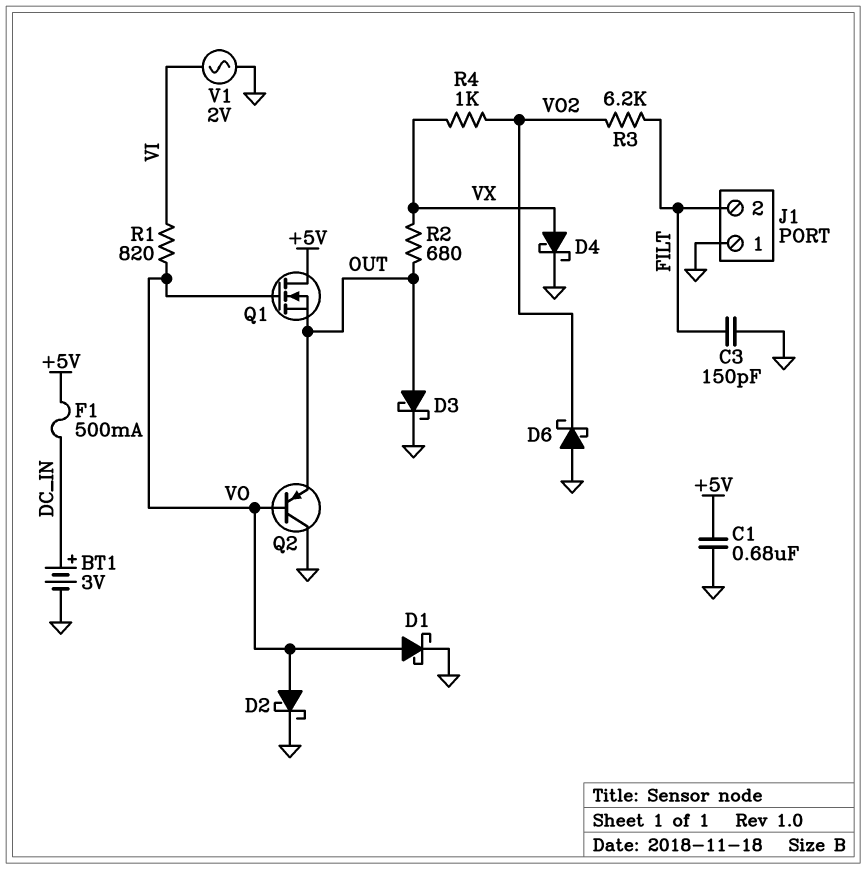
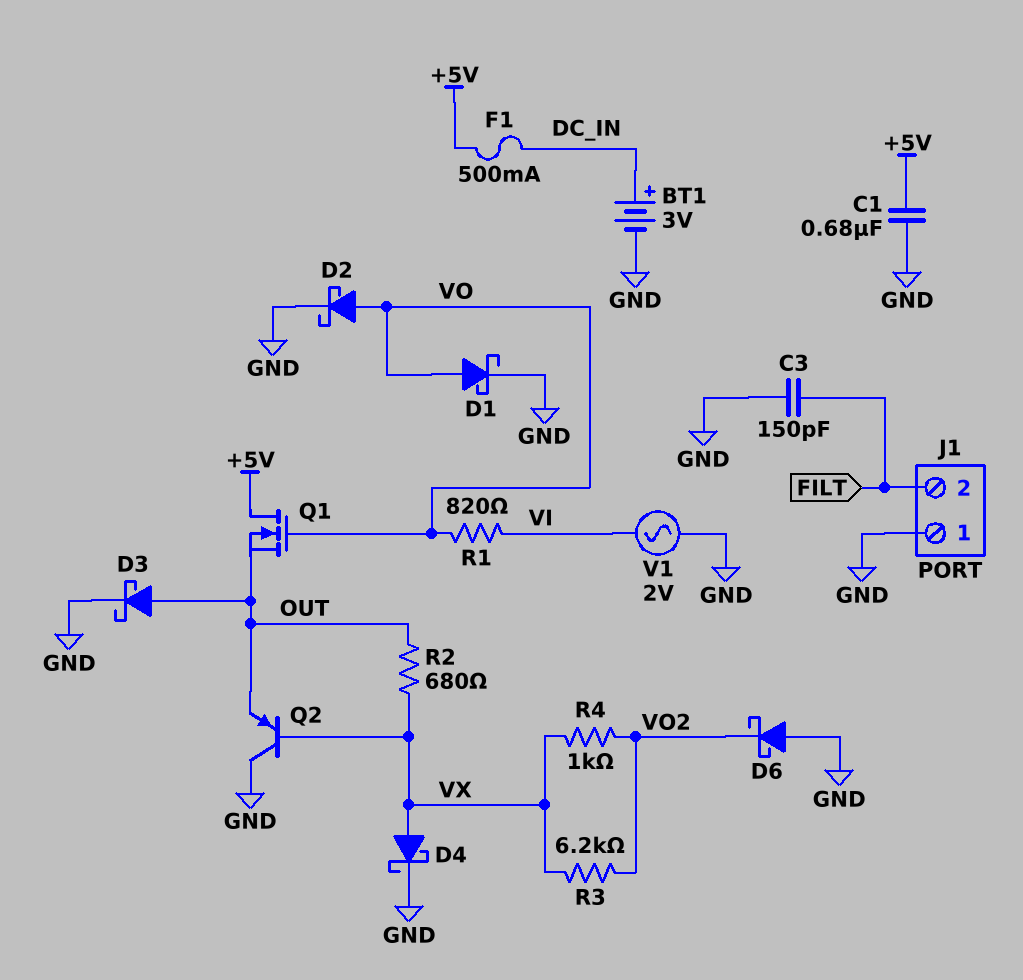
Q2: PNP (B VO, C GND, E OUT) -> PNP (B VX, C GND, E OUT)
R3: 6.2k (FILT, VO2) -> 6.2k (VO2, VX)

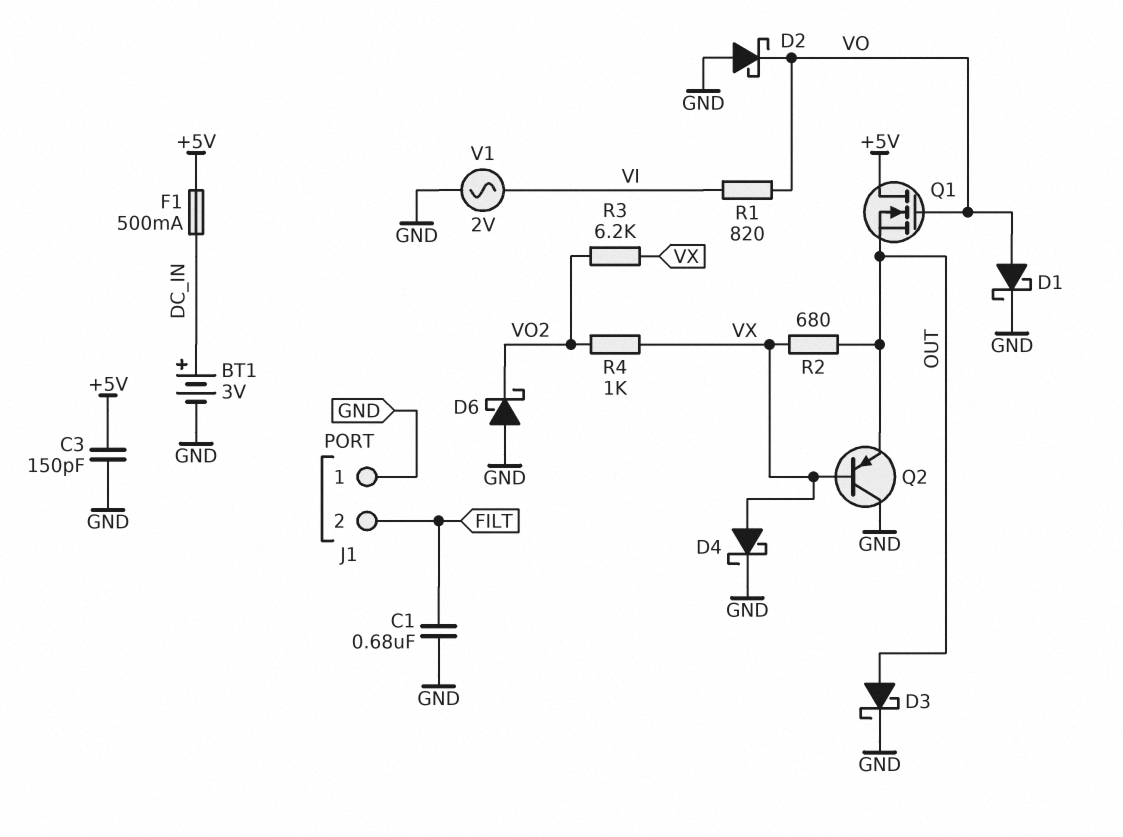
C1: 680nF (+5V, GND) -> 680nF (FILT, GND)
C3: 150pF (FILT, GND) -> 150pF (+5V, GND)
D2: schottky (A VO, K GND) -> schottky (A GND, K VO)

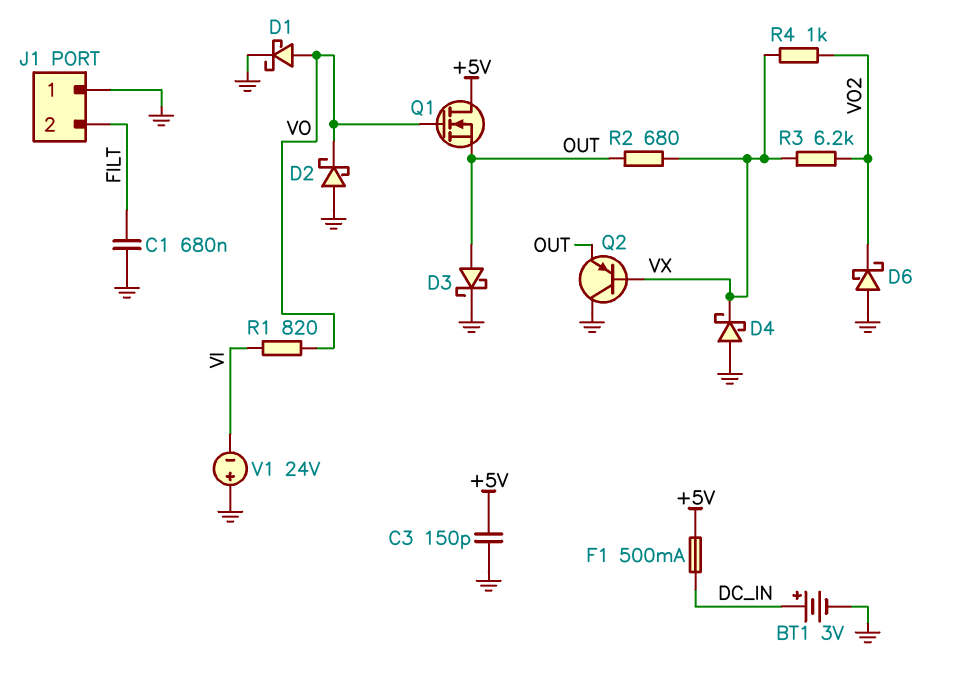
D4: schottky (A VX, K GND) -> schottky (A GND, K VX)
V1: AC 2V (GND, VI) -> 24V (plus GND, minus VI)

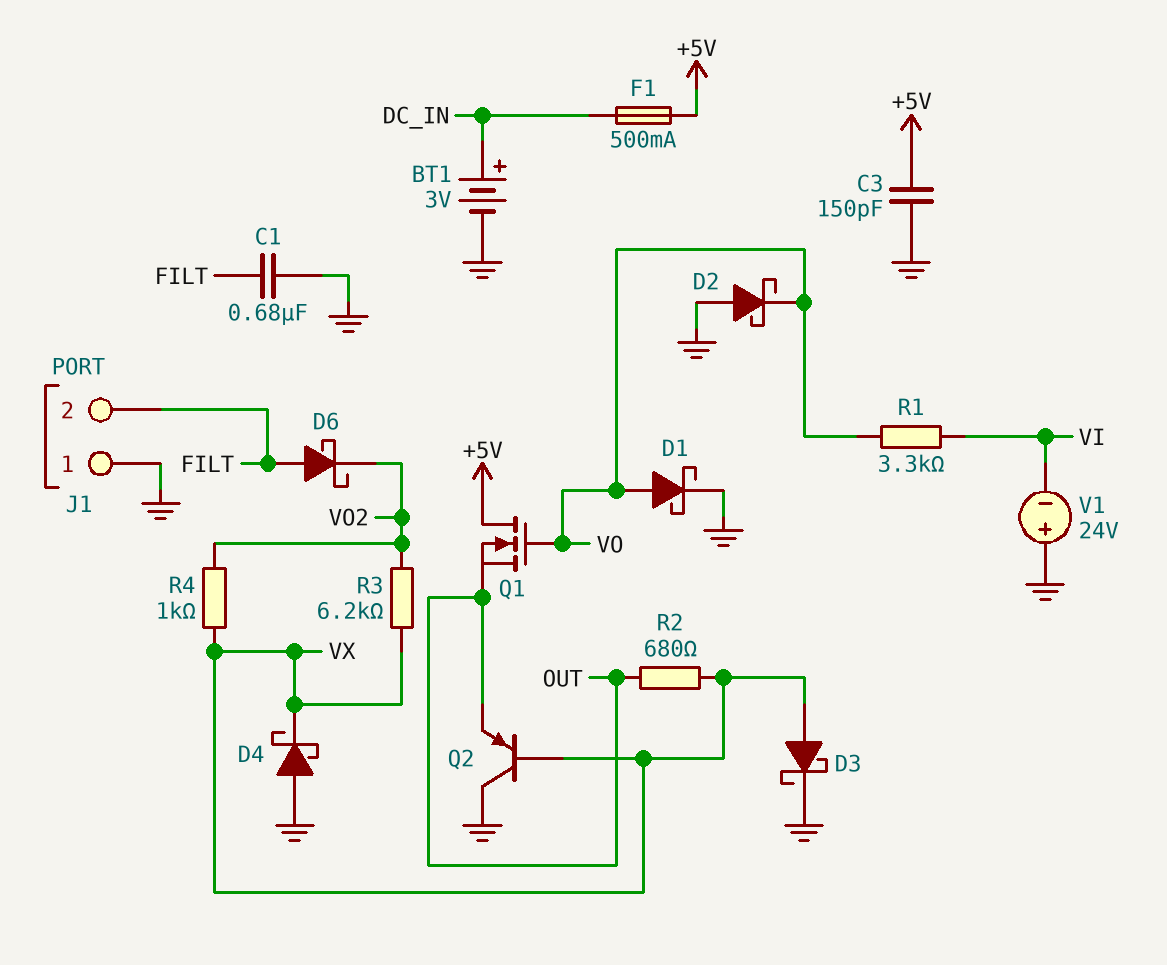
D3: schottky (A OUT, K GND) -> schottky (A VX, K GND)
D6: schottky (A GND, K VO2) -> schottky (A FILT, K VO2)
R1: 820 (VI, VO) -> 3.3k (VI, VO)

